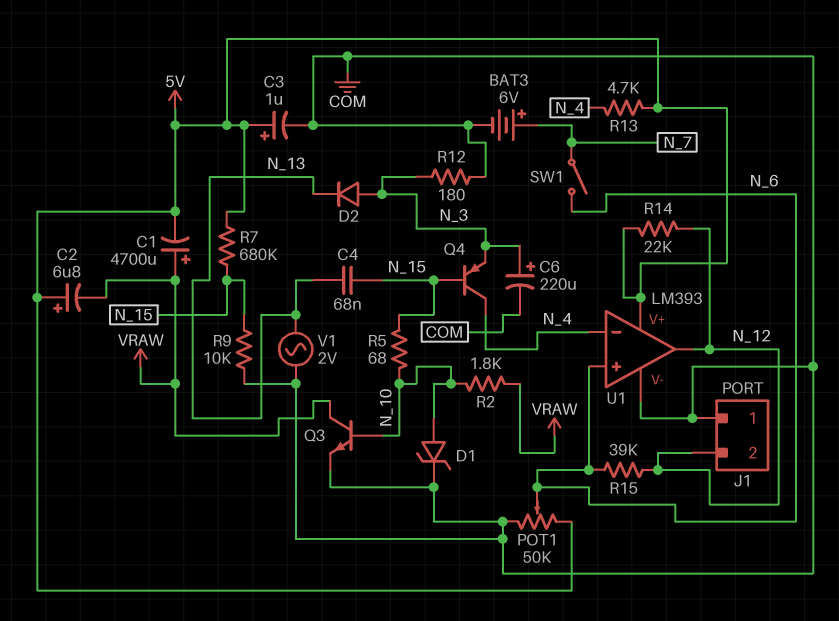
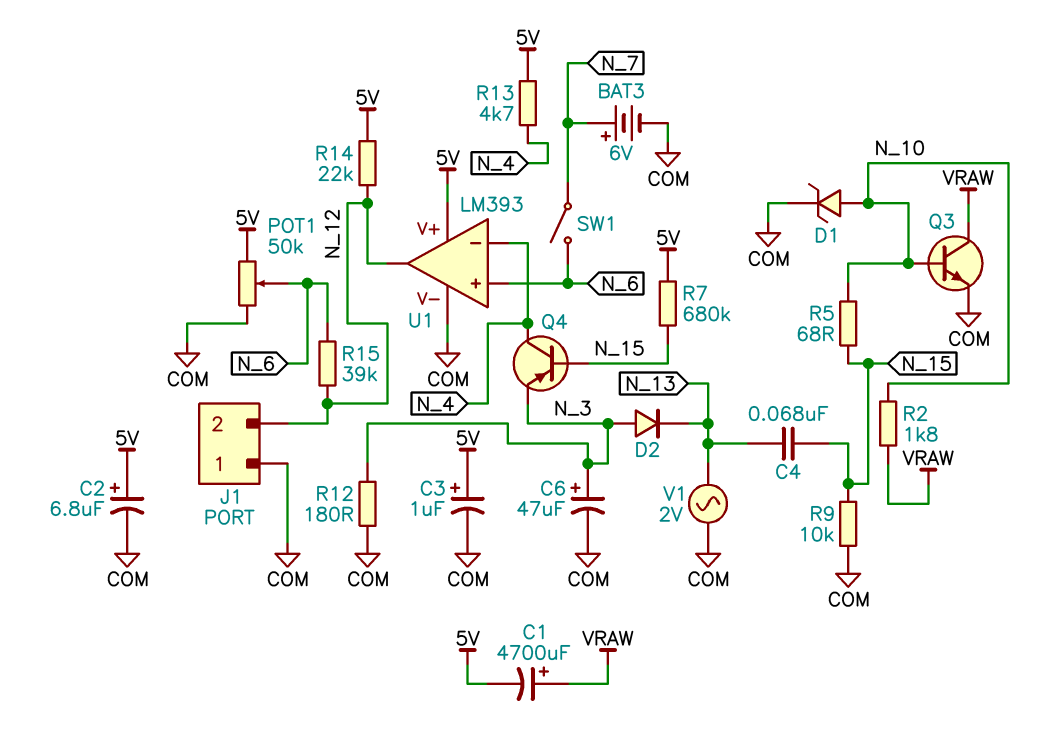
C2: 6.8uF (plus 5V, minus VRAW) -> 6.8uF (plus 5V, minus COM)
C6: 220uF (plus N_3, minus COM) -> 47uF (plus N_3, minus COM)

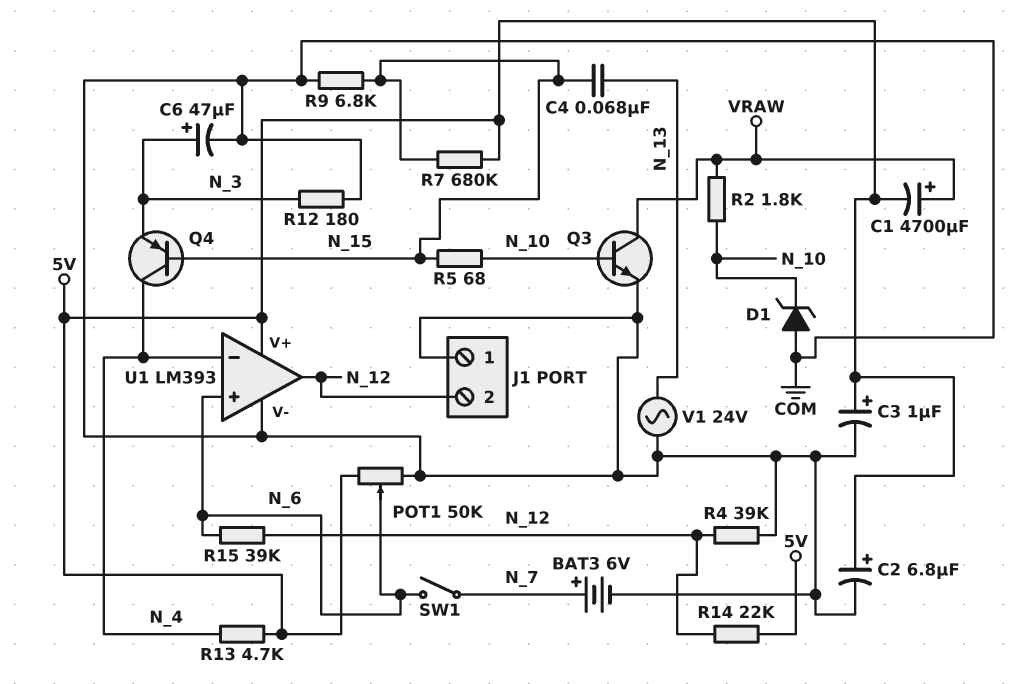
D1: zener (A N_10, K COM) -> zener (A COM, K N_10)
D2: diode (A N_3, K N_13) -> none
R4: none -> 39k (COM, N_12)
R9: 10k (COM, N_15) -> 6.8k (COM, N_15)
V1: AC 2V (COM, N_13) -> AC 24V (COM, N_13)

